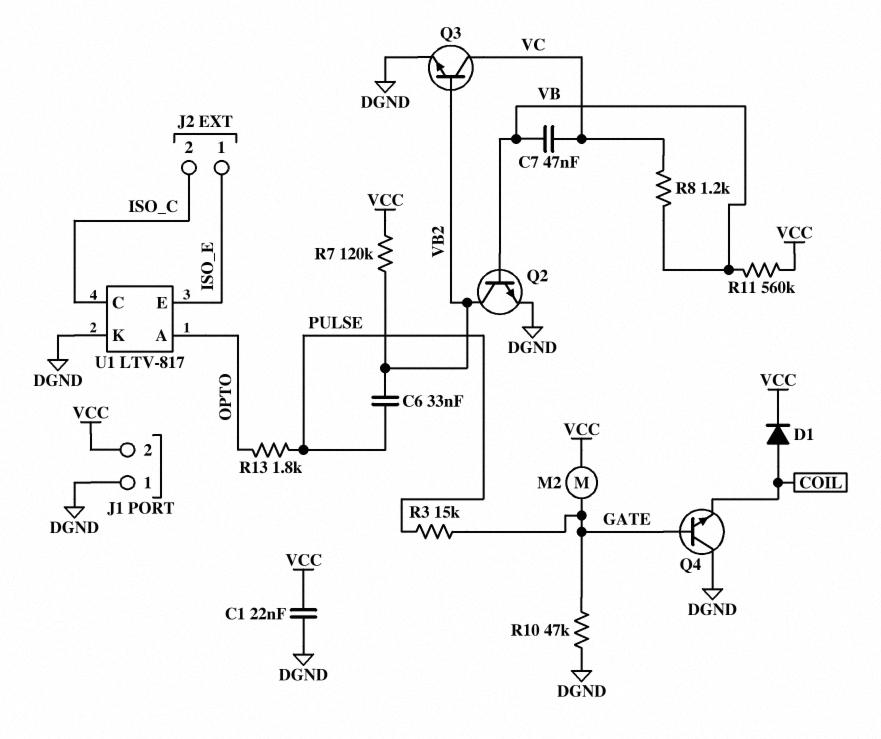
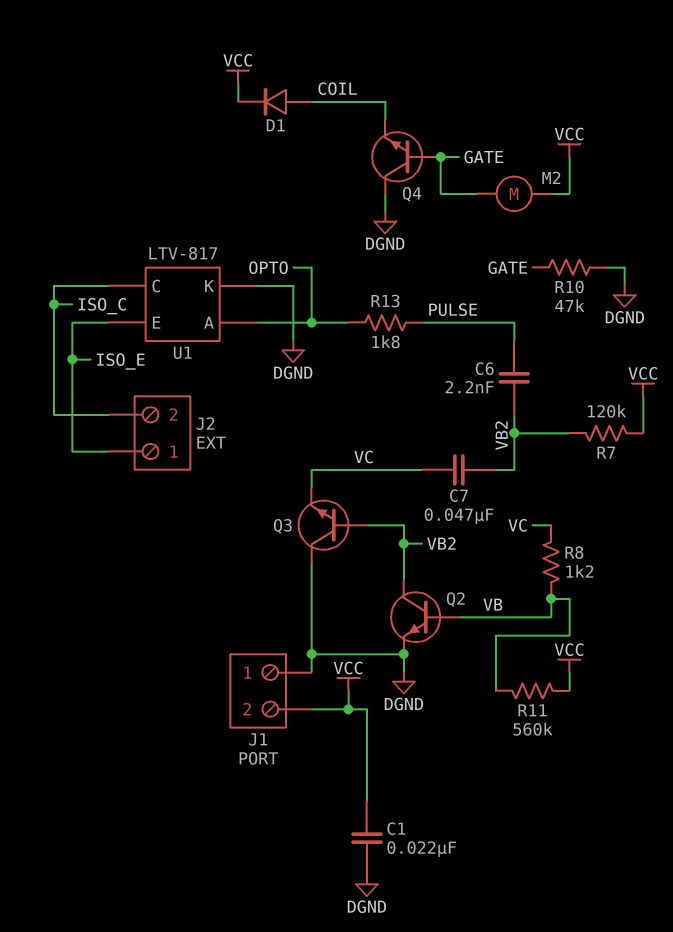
C6: 33nF (PULSE, VB2) -> 2.2nF (PULSE, VB2)
C7: 47nF (VB, VC) -> 47nF (VB2, VC)
Q3: NPN (B VB2, C VC, E DGND) -> NPN (B VB2, C DGND, E VC)
R3: 15k (GATE, PULSE) -> none

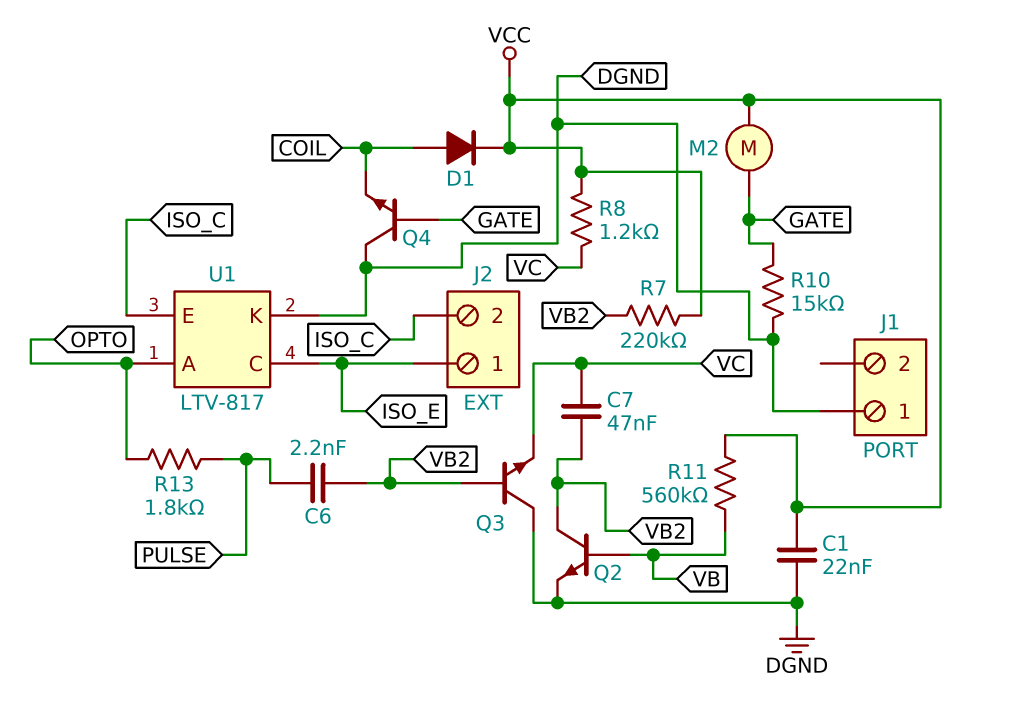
J1 pin 2: VCC -> none
R7: 120k (VB2, VCC) -> 220k (VB2, VCC)
R8: 1.2k (VB, VC) -> 1.2k (VC, VCC)
R10: 47k (DGND, GATE) -> 15k (DGND, GATE)
U1 pin C: ISO_C -> ISO_E
U1 pin E: ISO_E -> ISO_C

